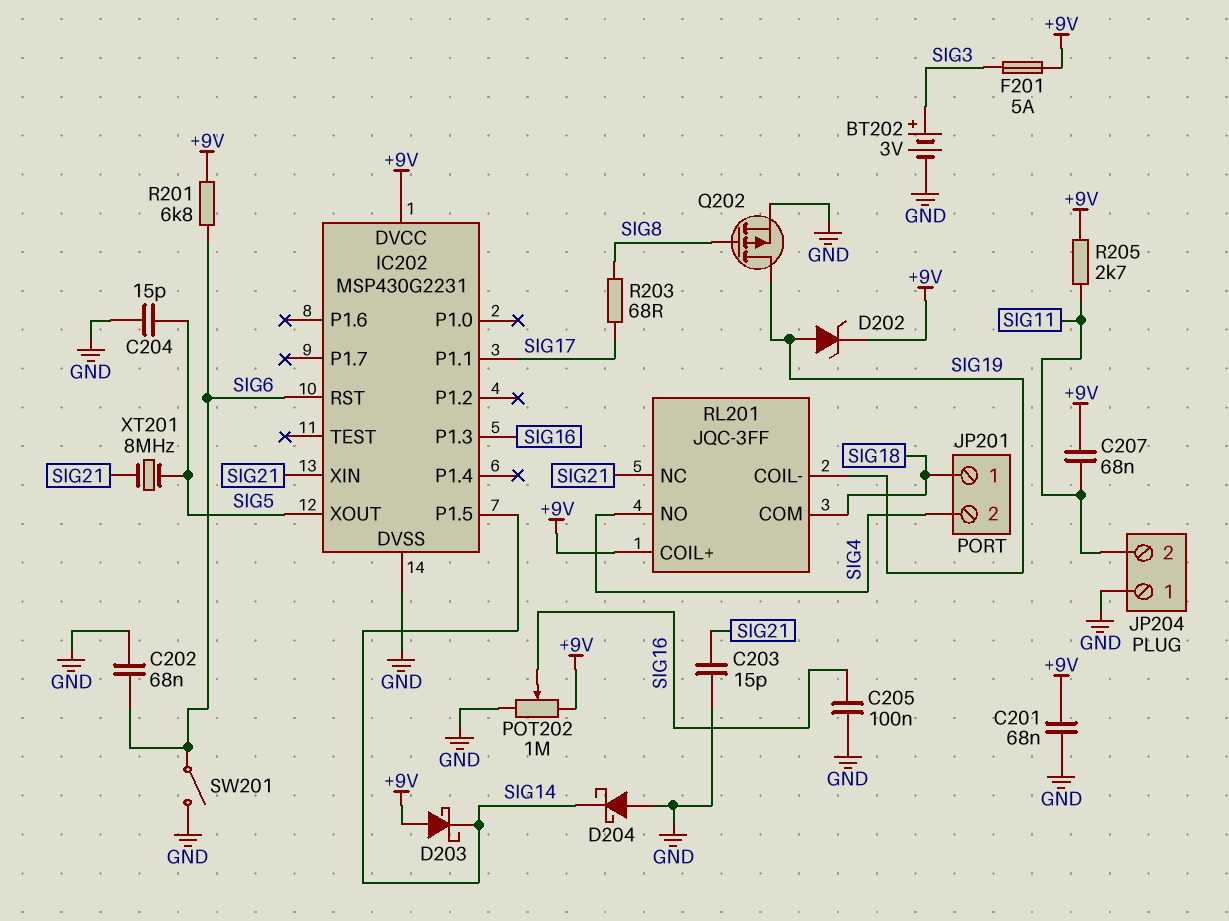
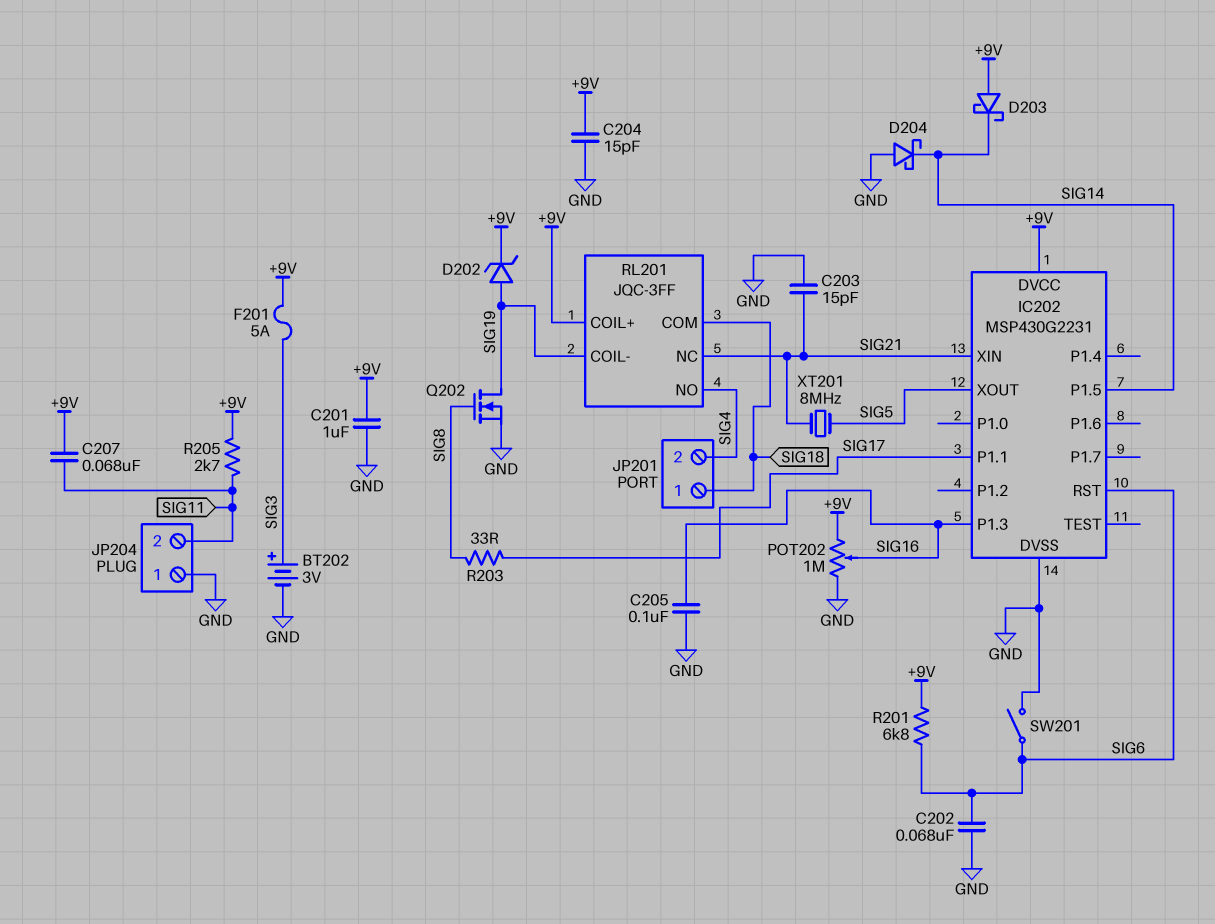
C201: 68nF (+9V, GND) -> 1uF (+9V, GND)
C204: 15pF (GND, SIG5) -> 15pF (+9V, GND)
Q202: PMOS (G SIG8, D SIG19, S GND) -> NMOS (G SIG8, D SIG19, S GND)
R203: 68 (SIG8, SIG17) -> 33 (SIG8, SIG17)

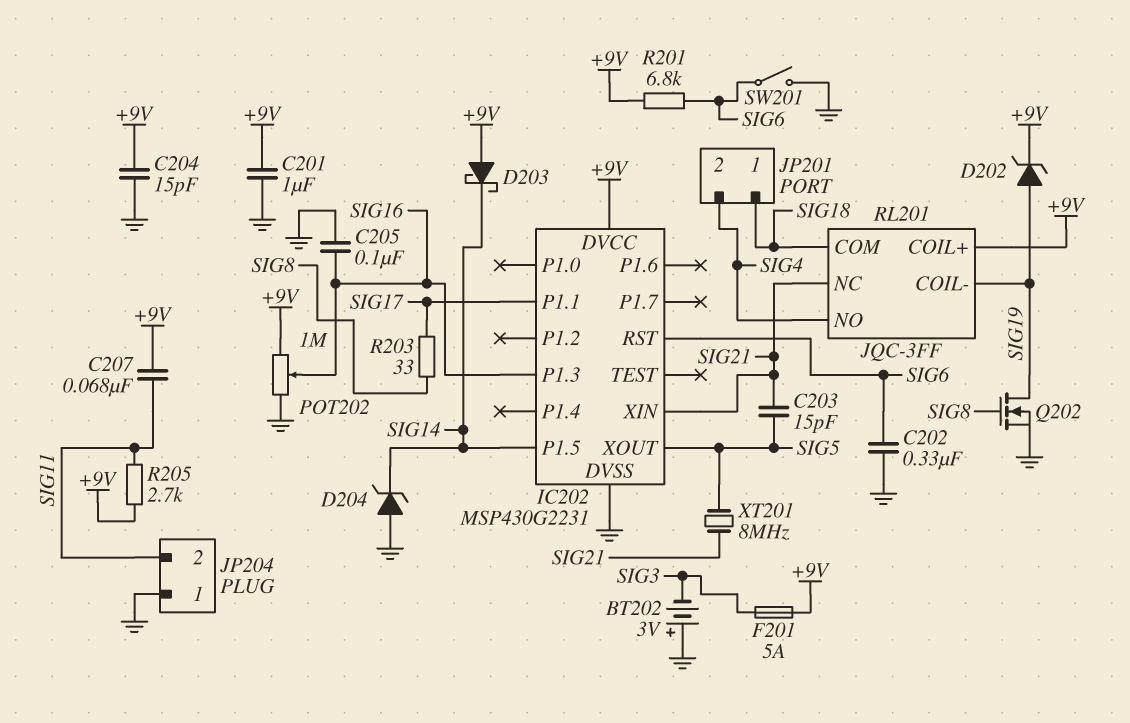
BT202: 3V (plus SIG3, minus GND) -> 3V (plus GND, minus SIG3)
C202: 68nF (GND, SIG6) -> 330nF (GND, SIG6)
C203: 15pF (GND, SIG21) -> 15pF (SIG5, SIG21)
D204: schottky (A GND, K SIG14) -> zener (A GND, K SIG14)

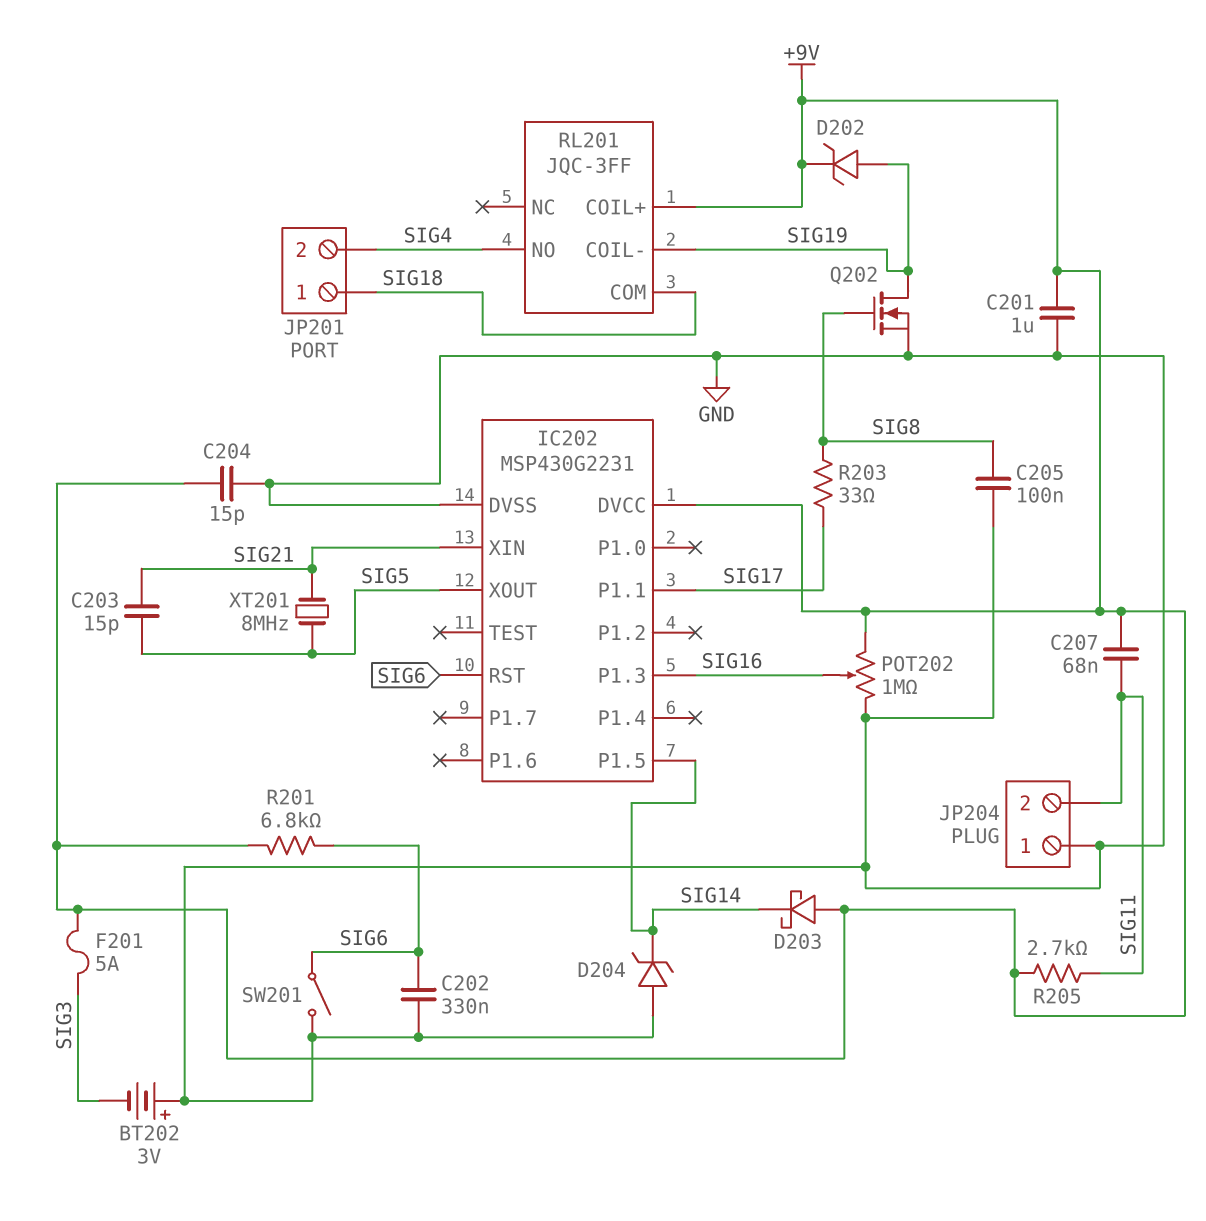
C205: 100nF (GND, SIG16) -> 100nF (GND, SIG8)
RL201 pin NC: SIG21 -> none

